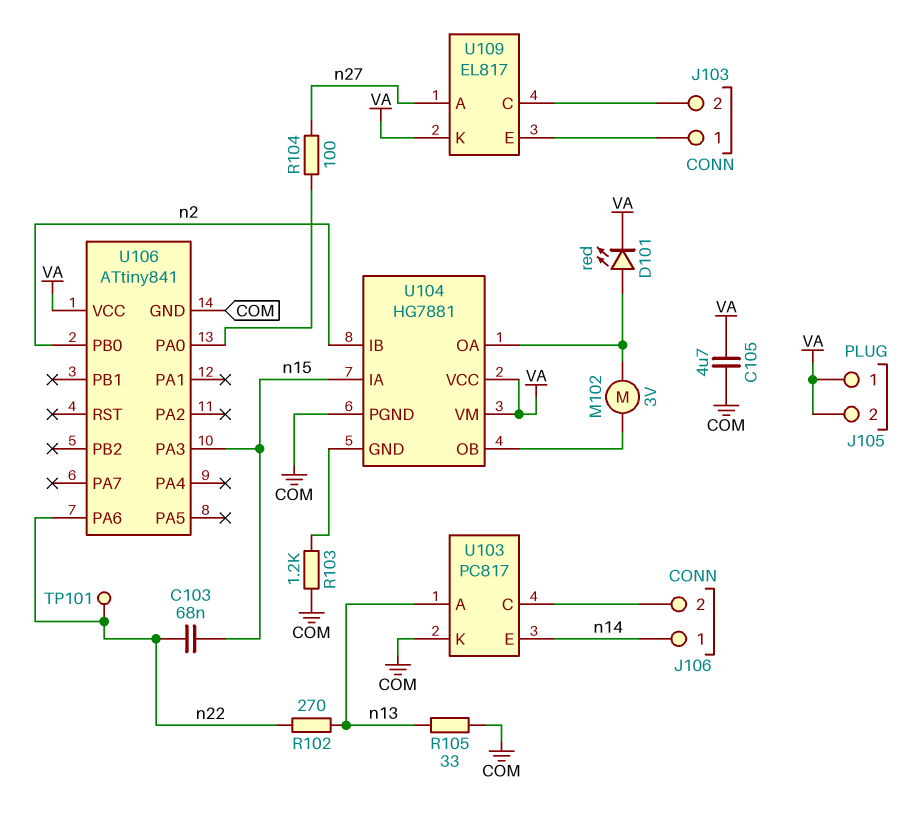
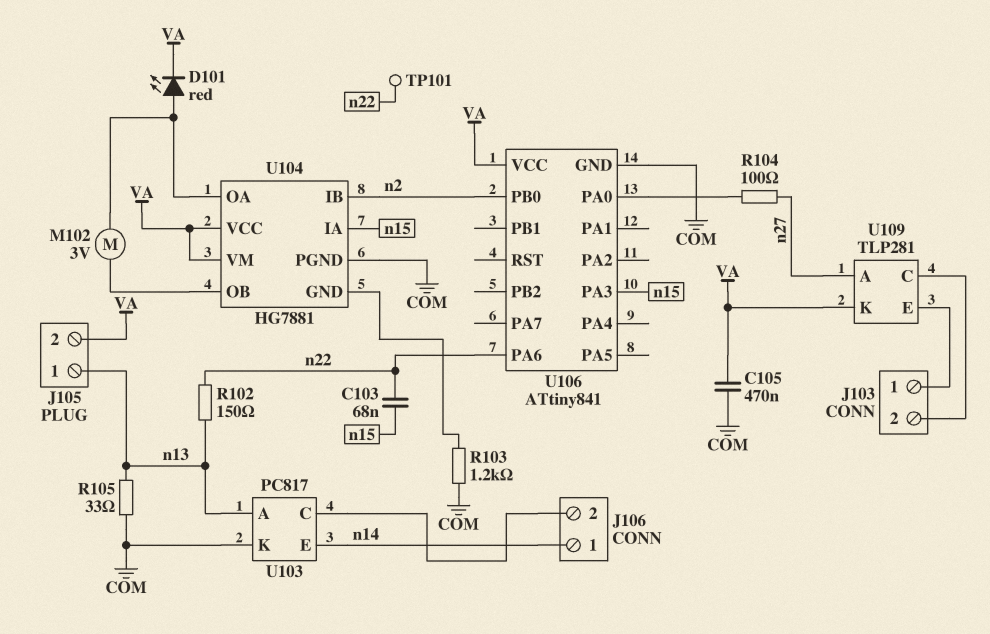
C105: 4.7uF (COM, VA) -> 470nF (COM, VA)
J105 pin 1: VA -> n13
R102: 270 (n13, n22) -> 150 (n13, n22)
U109: EL817 -> TLP281

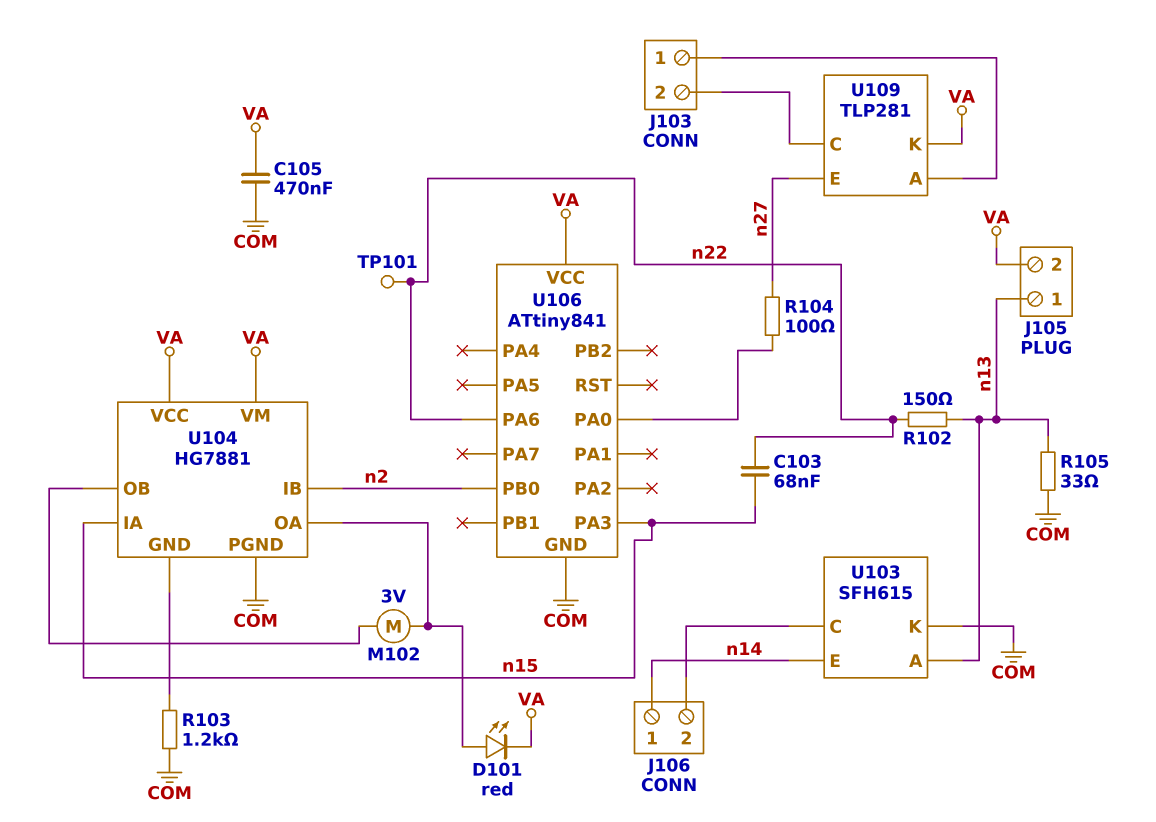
U103: PC817 -> SFH615
U109 pin A: n27 -> J103/1
U109 pin E: J103/1 -> n27

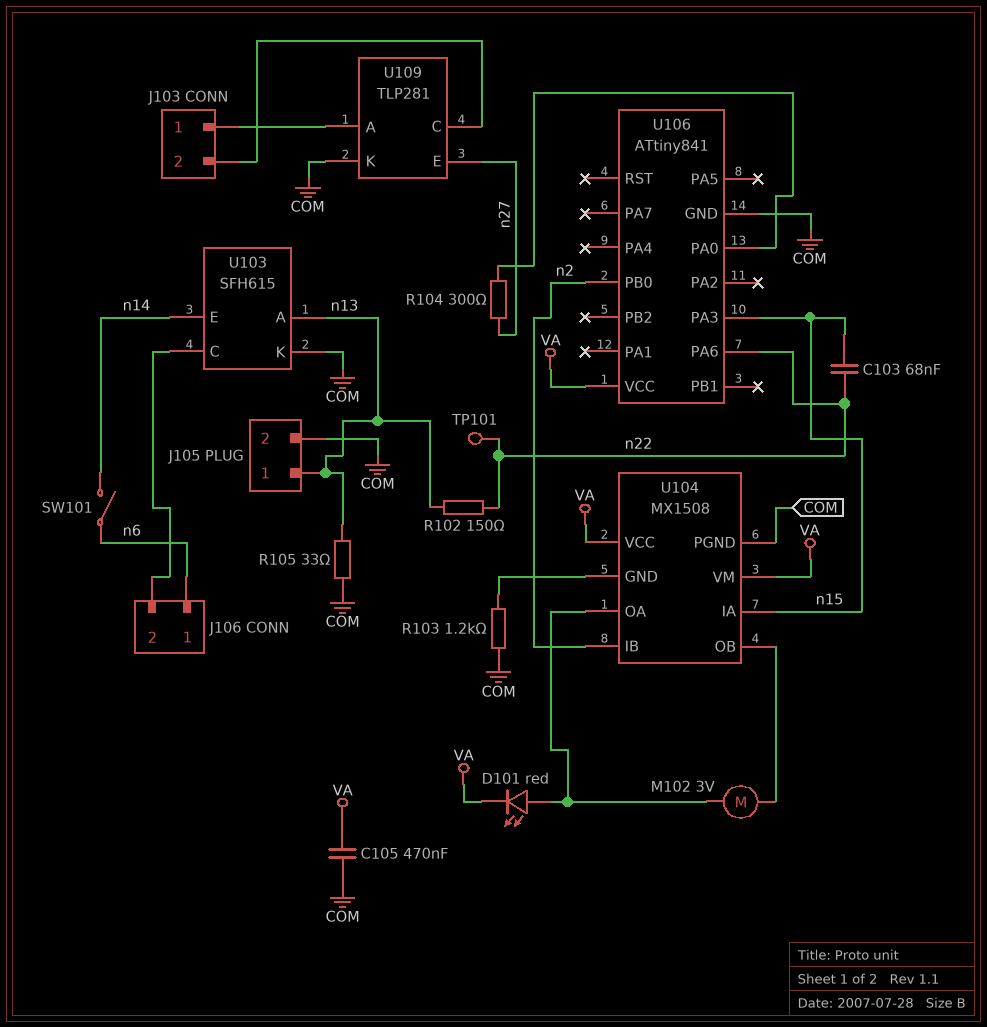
J105 pin 2: VA -> COM
J106 pin 1: n14 -> n6
R104: 100 (U106/PA0, n27) -> 300 (U106/PA0, n27)
SW101: none -> switch (n6, n14)
U104: HG7881 -> MX1508
U109 pin K: VA -> COM

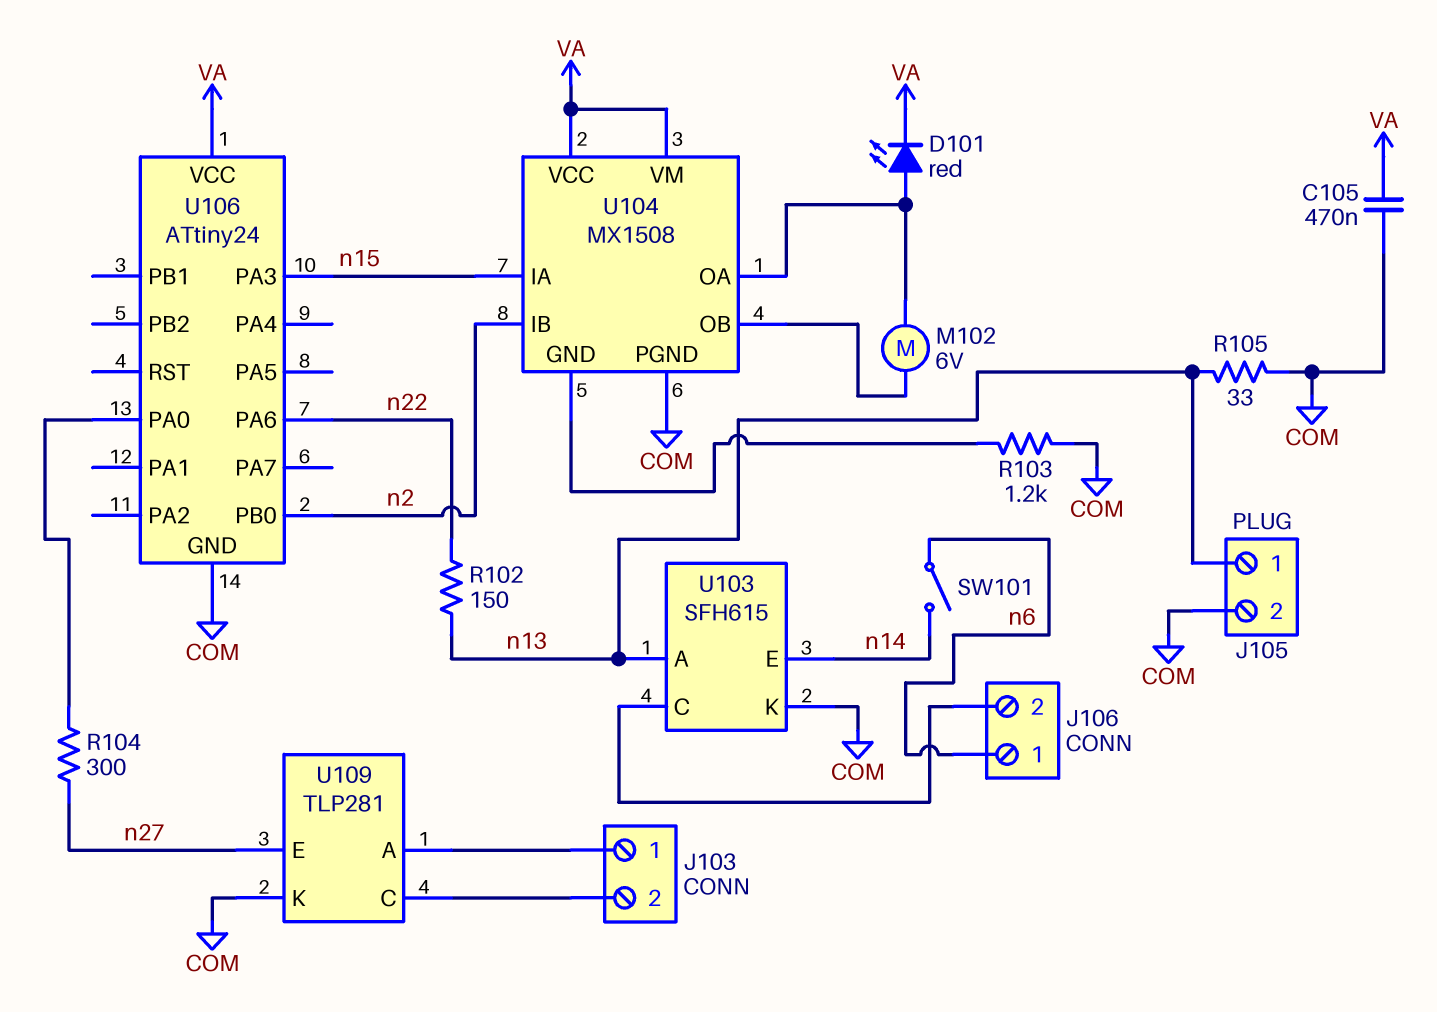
C103: 68nF (n15, n22) -> none
M102: motor 3V (U104/OA, U104/OB) -> motor 6V (U104/OA, U104/OB)
TP101: test point (n22) -> none
U106: ATtiny841 -> ATtiny24

